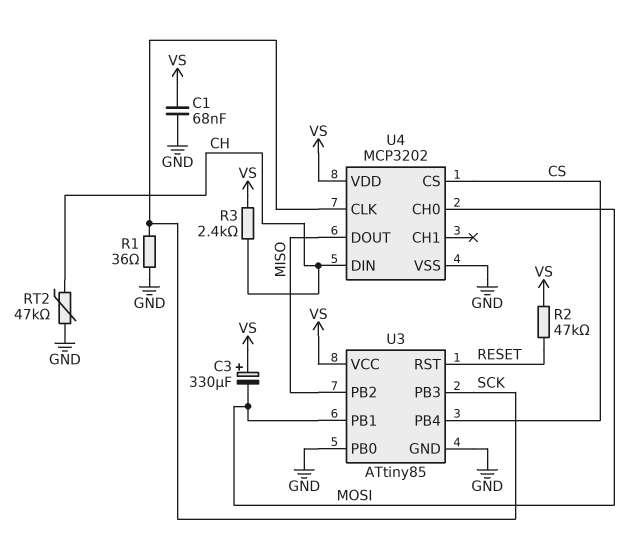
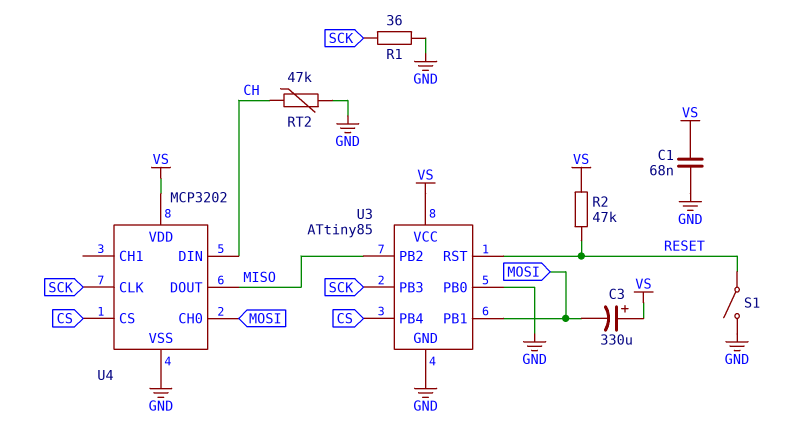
R3: 2.4k (CH, VS) -> none
S1: none -> switch (GND, RESET)

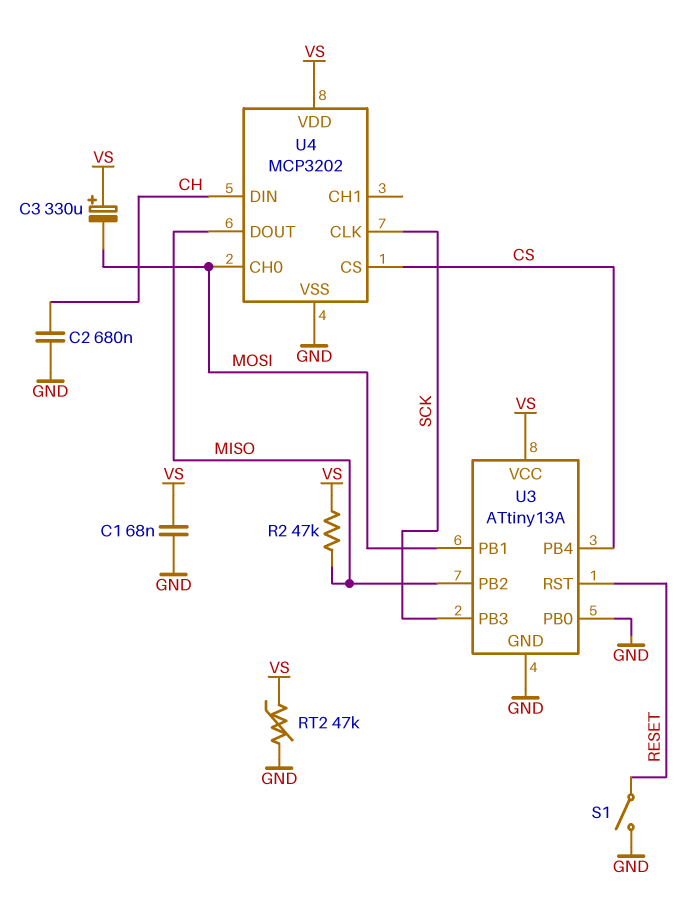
C2: none -> 680nF (CH, GND)
R1: 36 (GND, SCK) -> none
R2: 47k (RESET, VS) -> 47k (MISO, VS)
RT2: 47k (CH, GND) -> 47k (GND, VS)
U3: ATtiny85 -> ATtiny13A

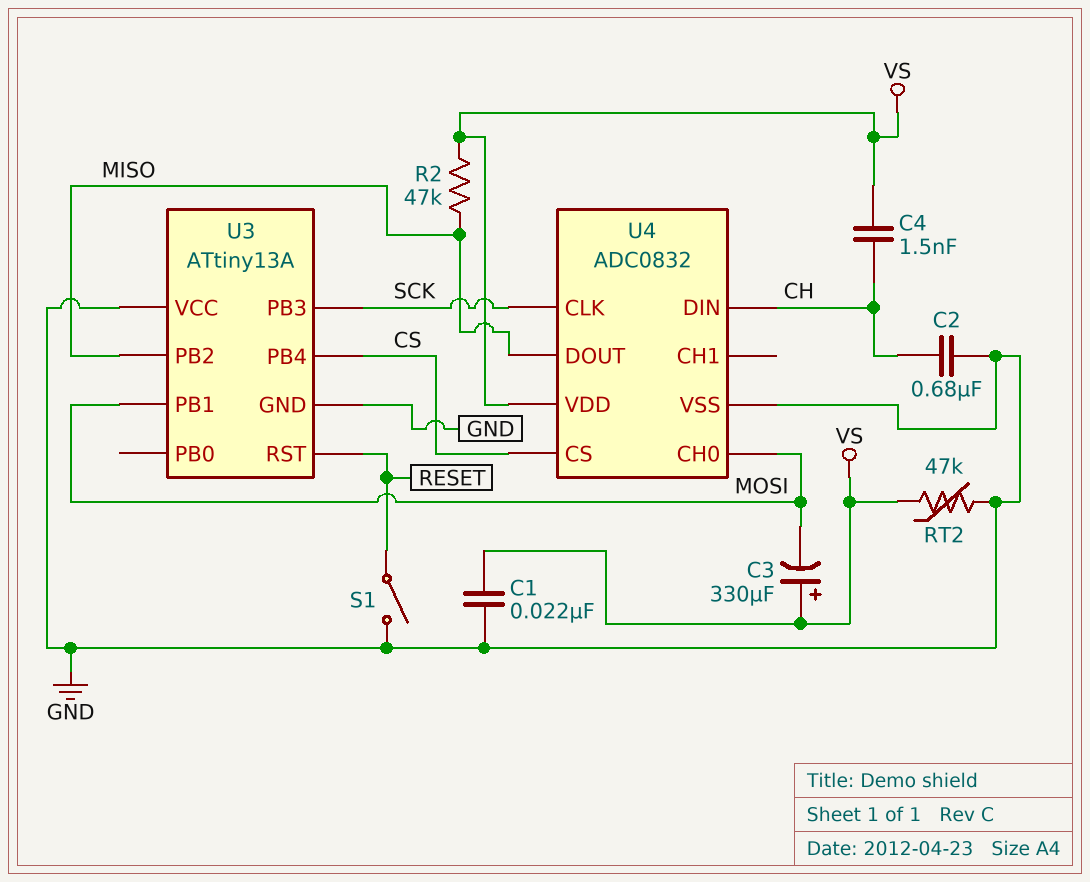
C1: 68nF (GND, VS) -> 22nF (GND, VS)
C4: none -> 1.5nF (CH, VS)
U3 pin PB0: GND -> none
U3 pin VCC: VS -> GND
U4: MCP3202 -> ADC0832

